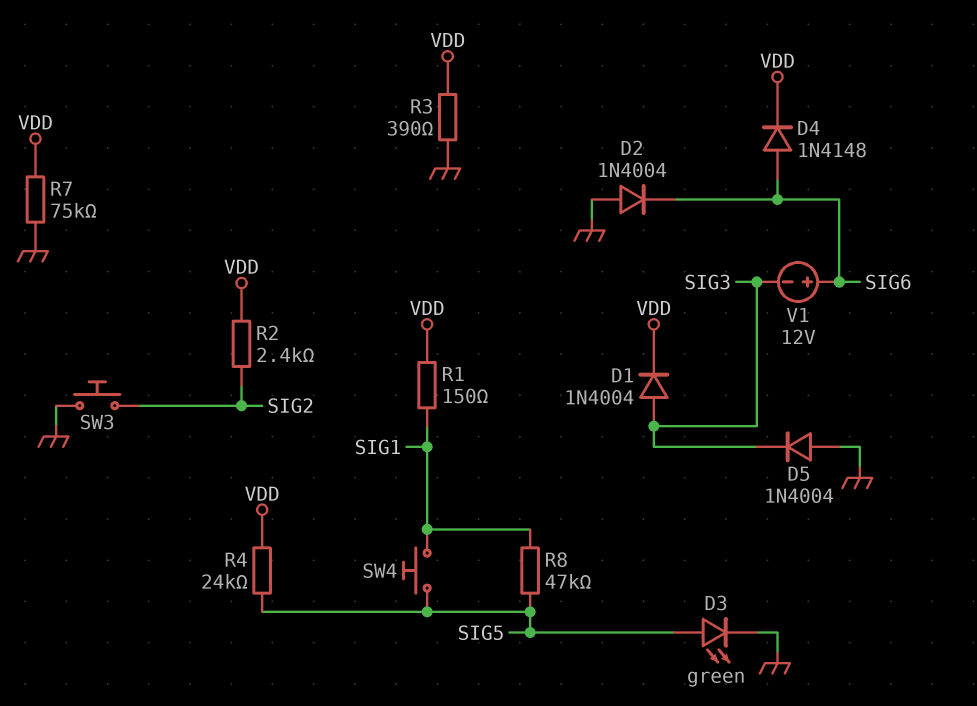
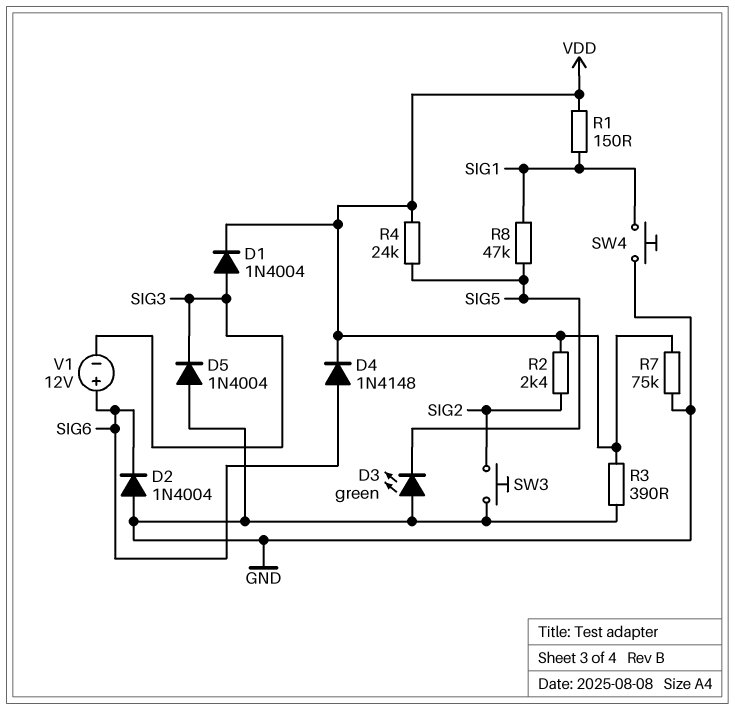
D3: LED green (A SIG5, K GND) -> LED green (A GND, K SIG5)
SW4: button (SIG1, SIG5) -> button (GND, SIG1)

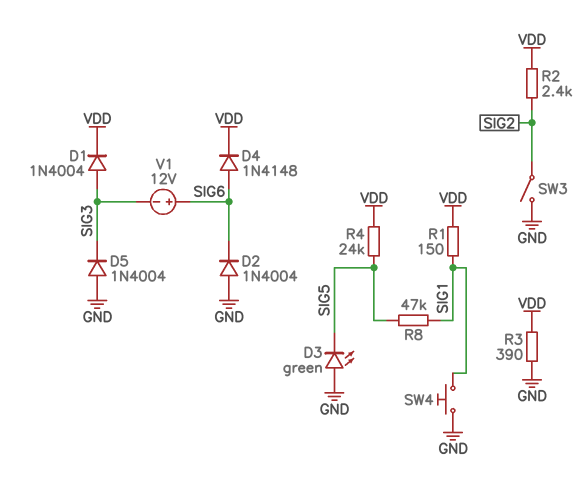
R7: 75k (GND, VDD) -> none
SW3: button (GND, SIG2) -> switch (GND, SIG2)

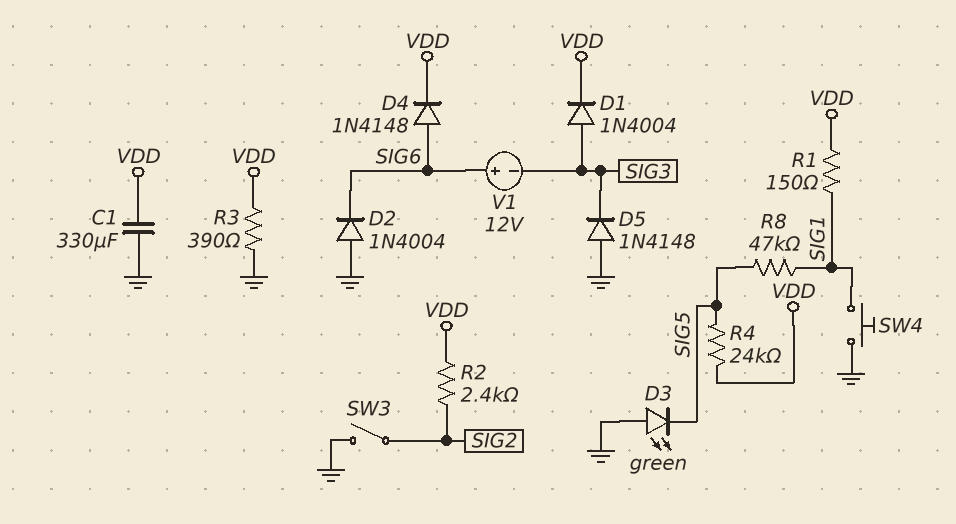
C1: none -> 330uF (GND, VDD)
D5: diode 1N4004 (A GND, K SIG3) -> diode 1N4148 (A GND, K SIG3)

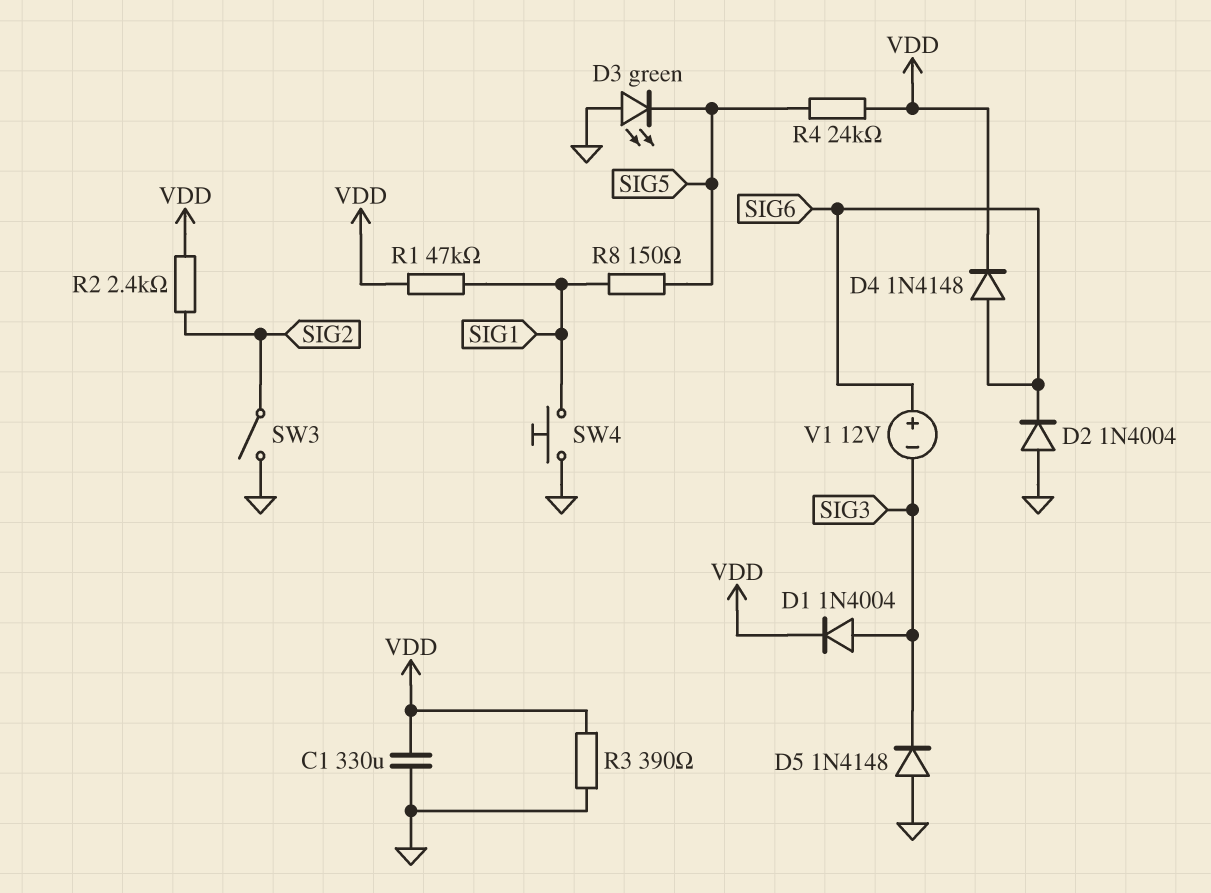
R1: 150 (SIG1, VDD) -> 47k (SIG1, VDD)
R8: 47k (SIG1, SIG5) -> 150 (SIG1, SIG5)

